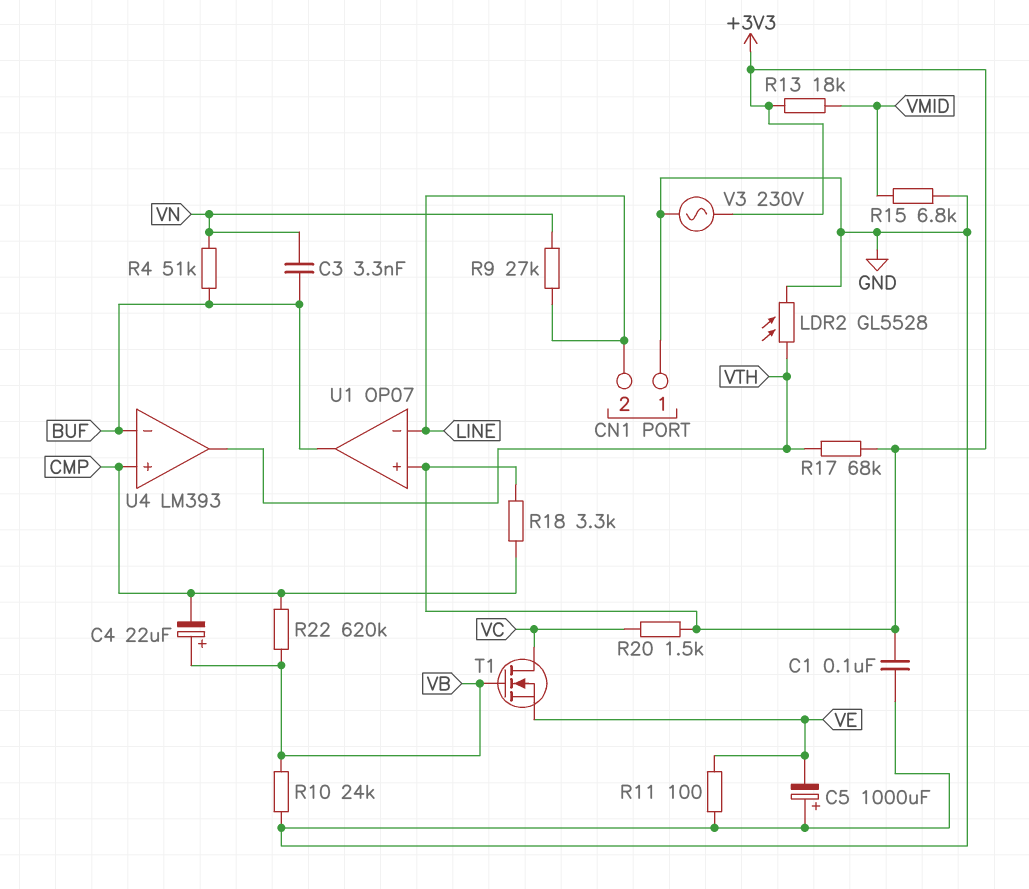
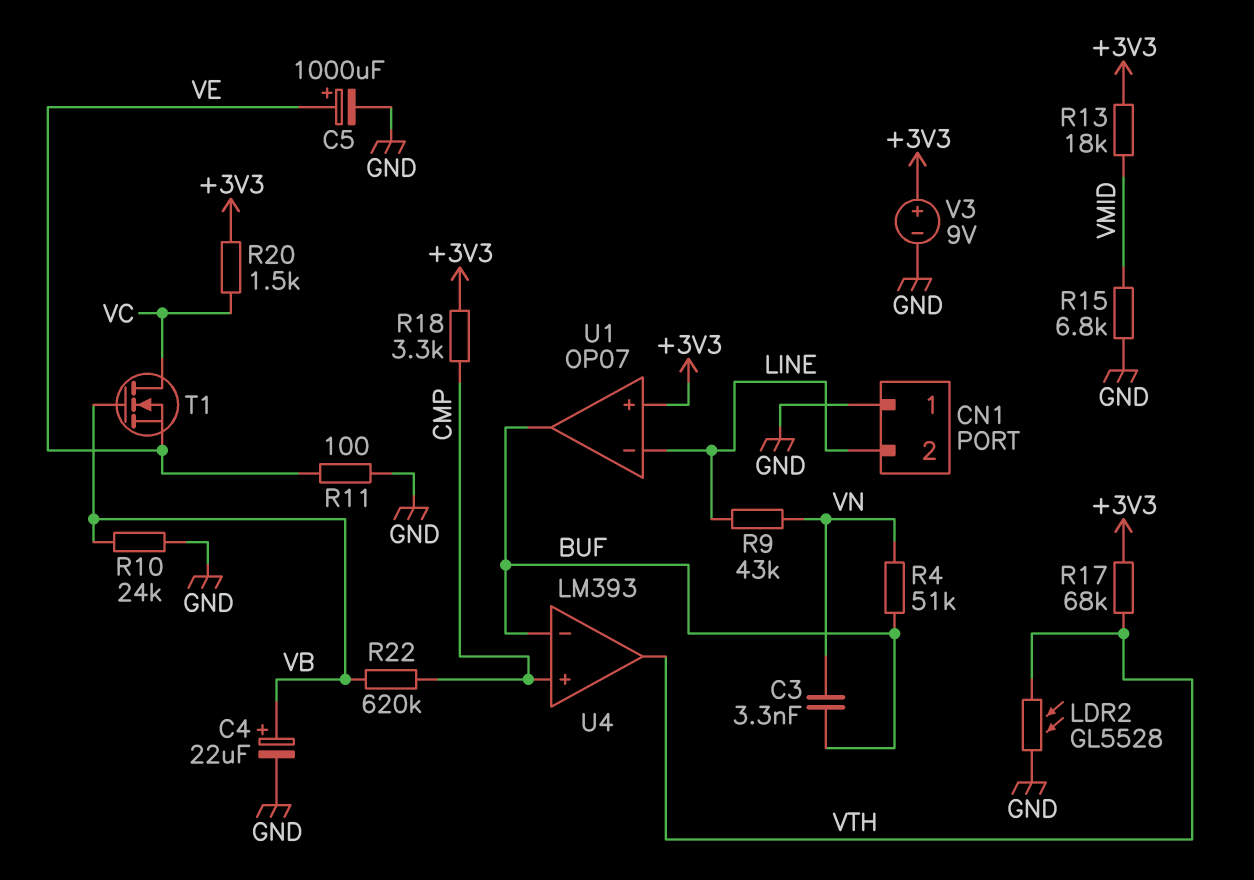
C1: 100nF (+3V3, GND) -> none
C4: 22uF (plus VB, minus CMP) -> 22uF (plus VB, minus GND)
C5: 1000uF (plus GND, minus VE) -> 1000uF (plus VE, minus GND)
R9: 27k (LINE, VN) -> 43k (LINE, VN)
V3: AC 230V (+3V3, GND) -> 9V (plus +3V3, minus GND)

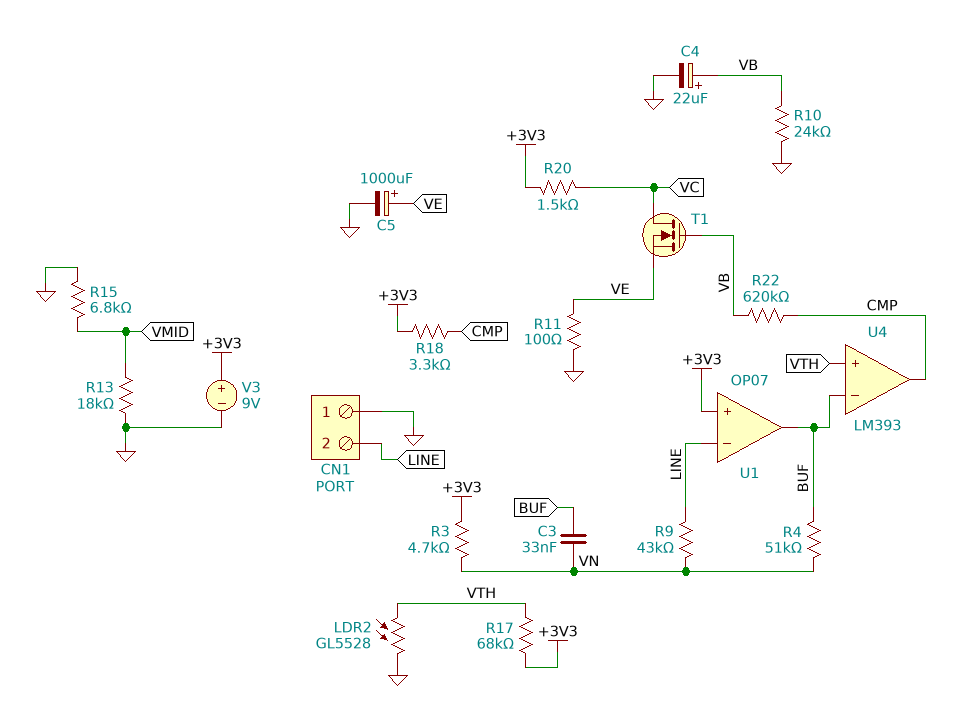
C3: 3.3nF (BUF, VN) -> 33nF (BUF, VN)
R3: none -> 4.7k (+3V3, VN)
R13: 18k (+3V3, VMID) -> 18k (GND, VMID)
U4 pin in+: CMP -> VTH
U4 pin out: VTH -> CMP

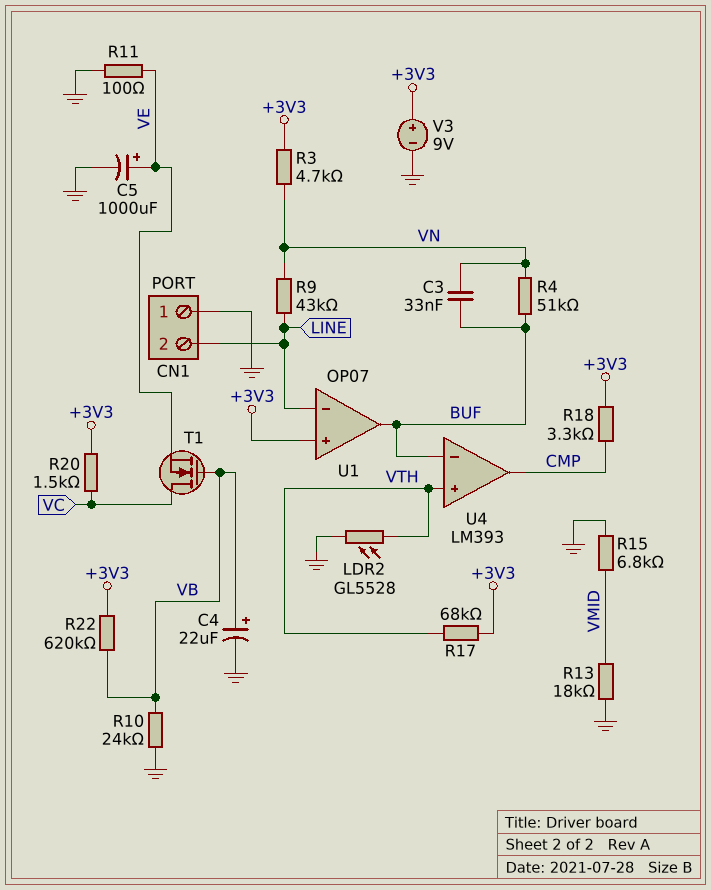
R22: 620k (CMP, VB) -> 620k (+3V3, VB)

